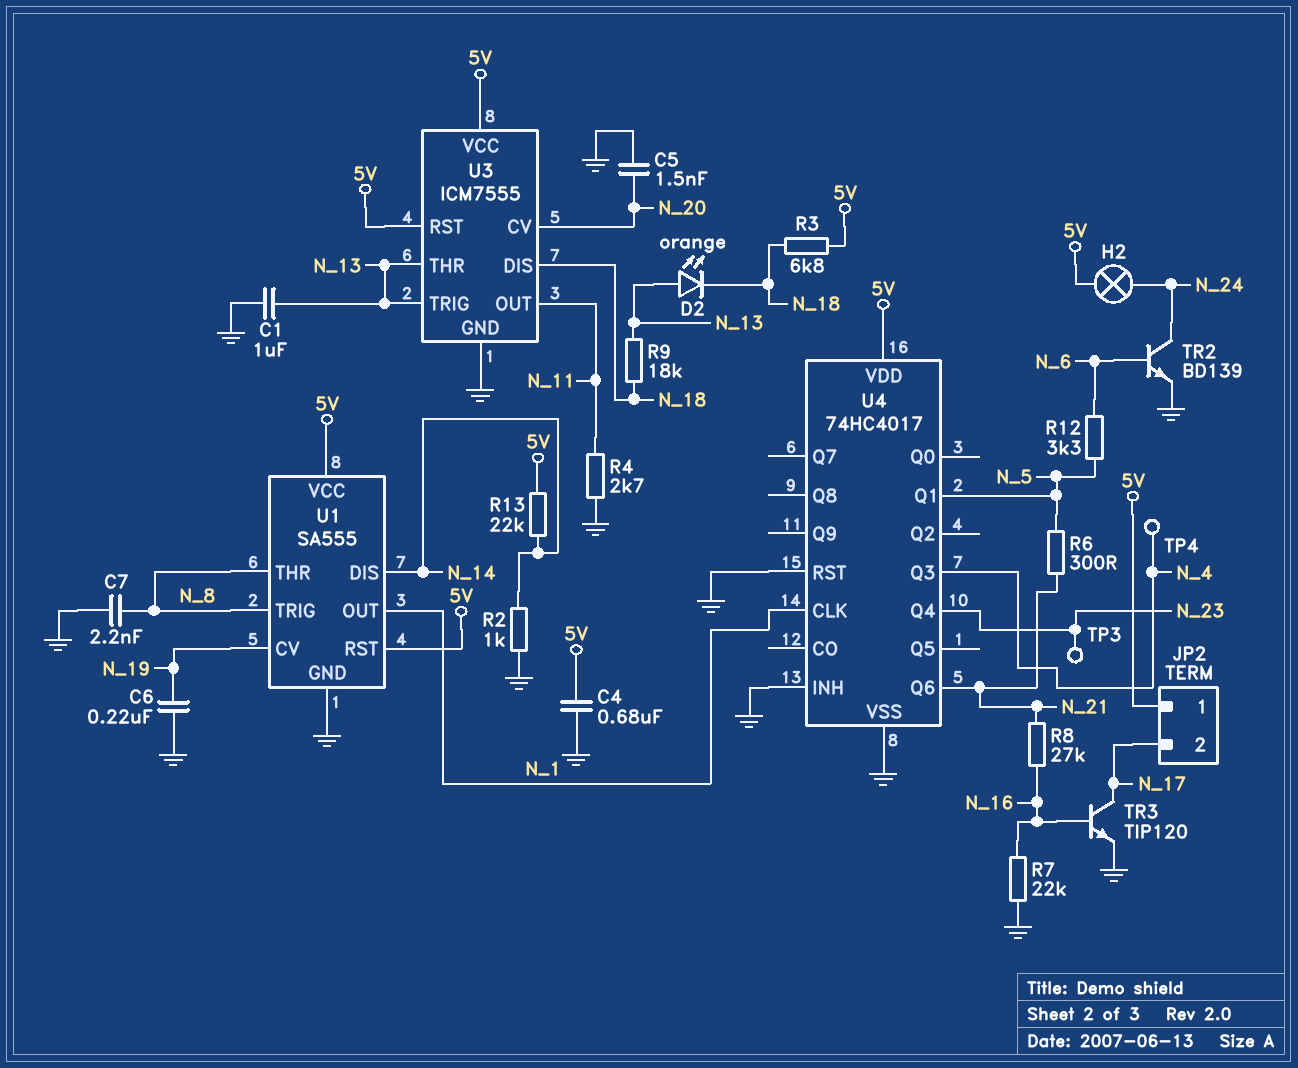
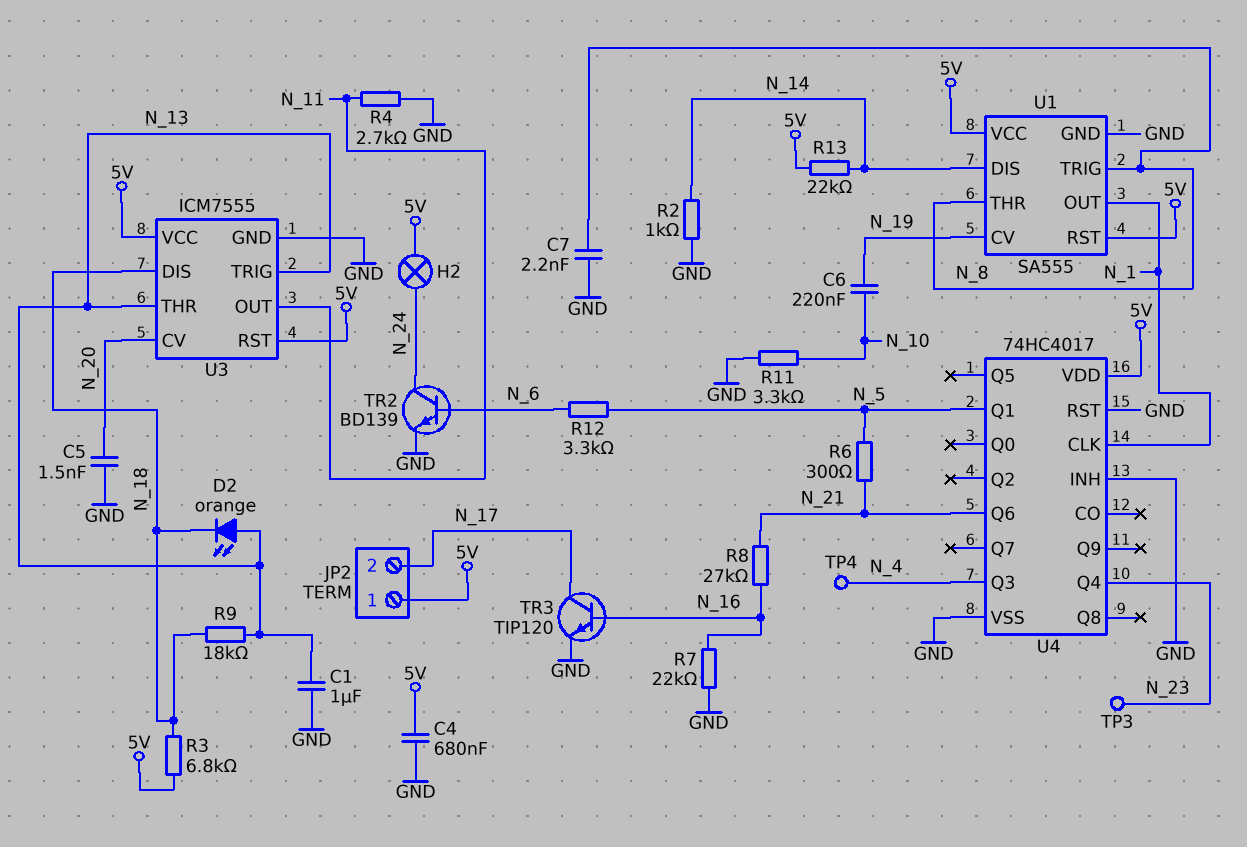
C6: 220nF (GND, N_19) -> 220nF (N_10, N_19)
R11: none -> 3.3k (GND, N_10)

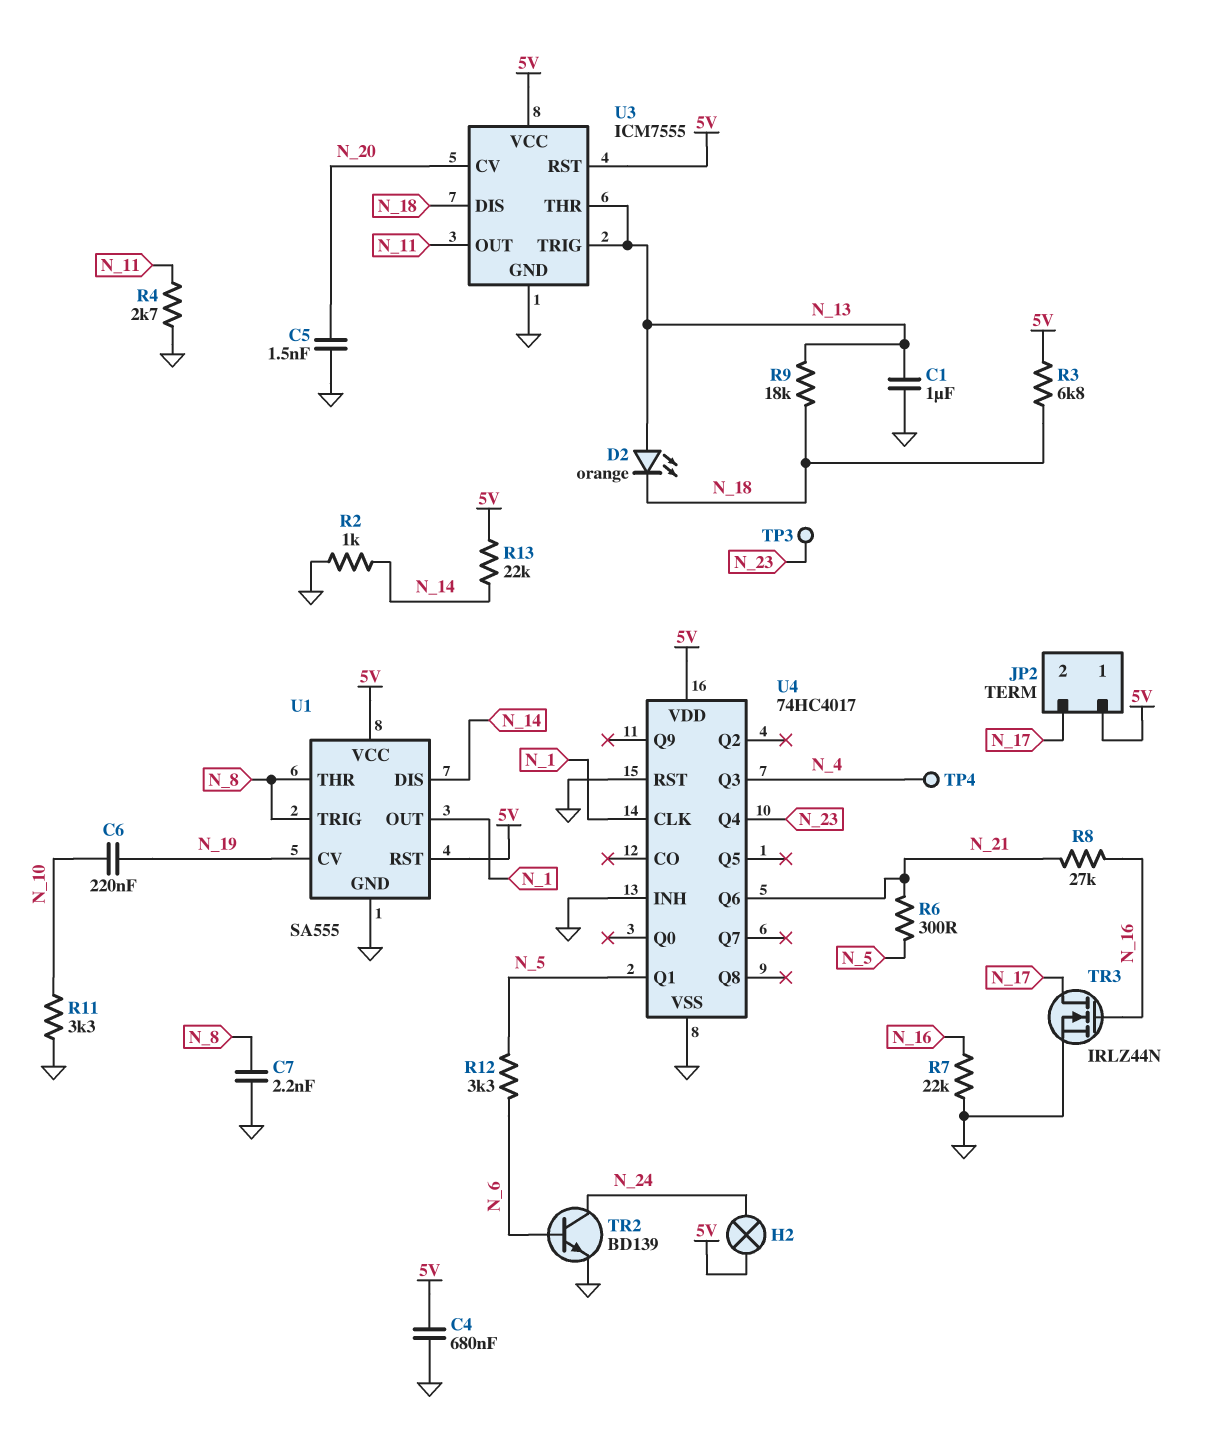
TR3: NPN TIP120 (B N_16, C N_17, E GND) -> NMOS IRLZ44N (G N_16, D N_17, S GND)

